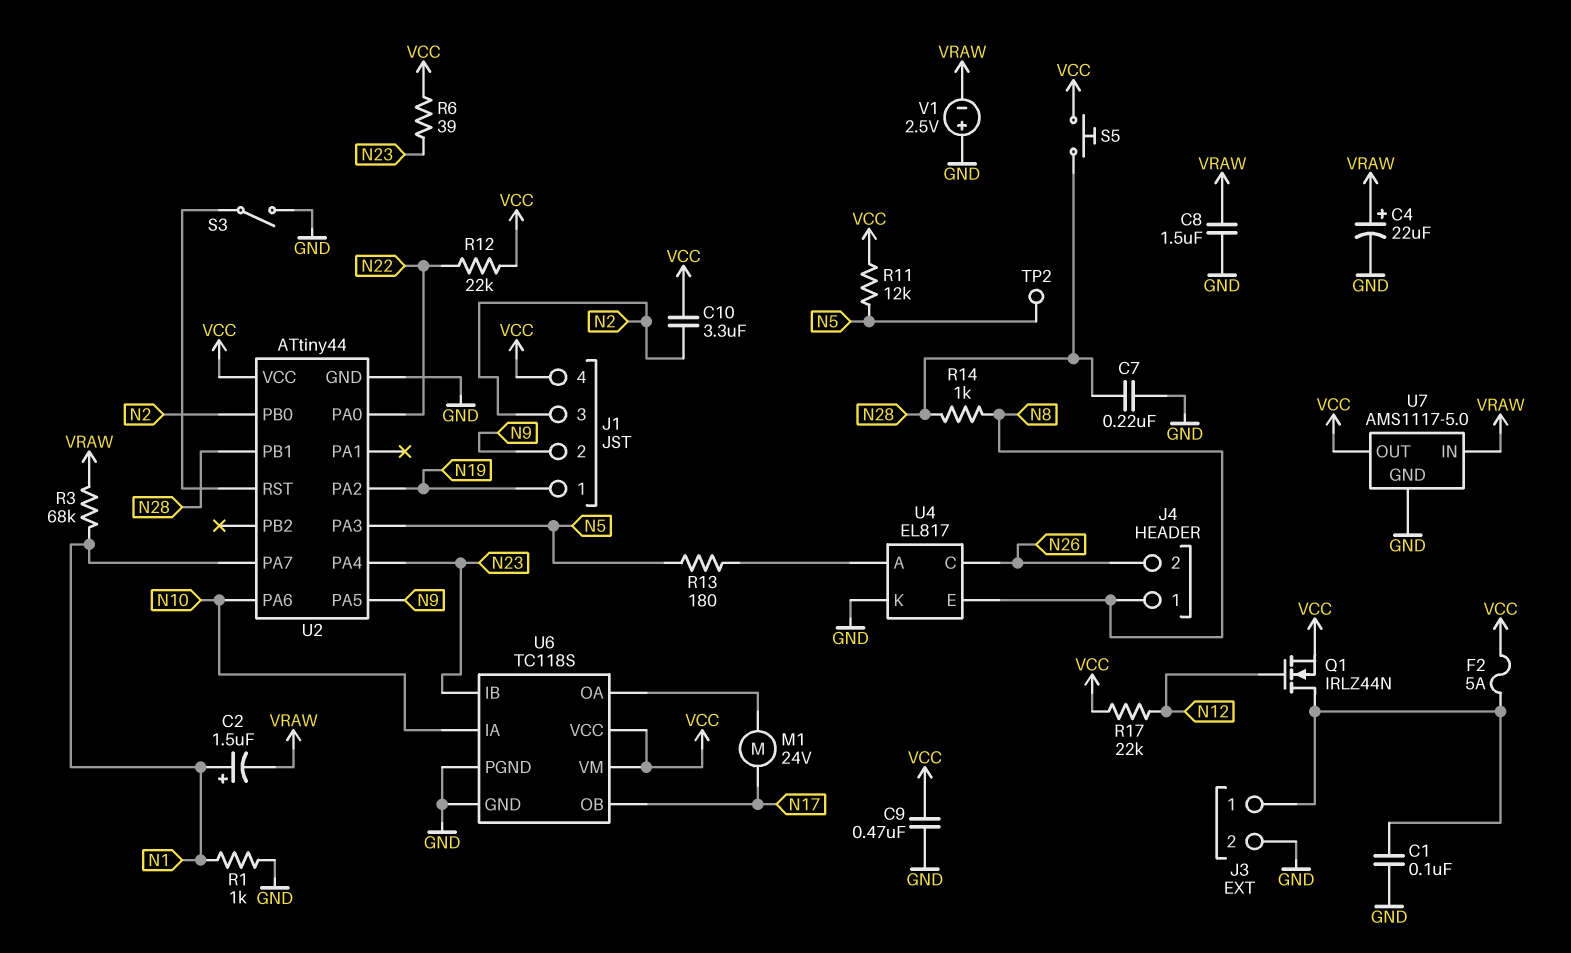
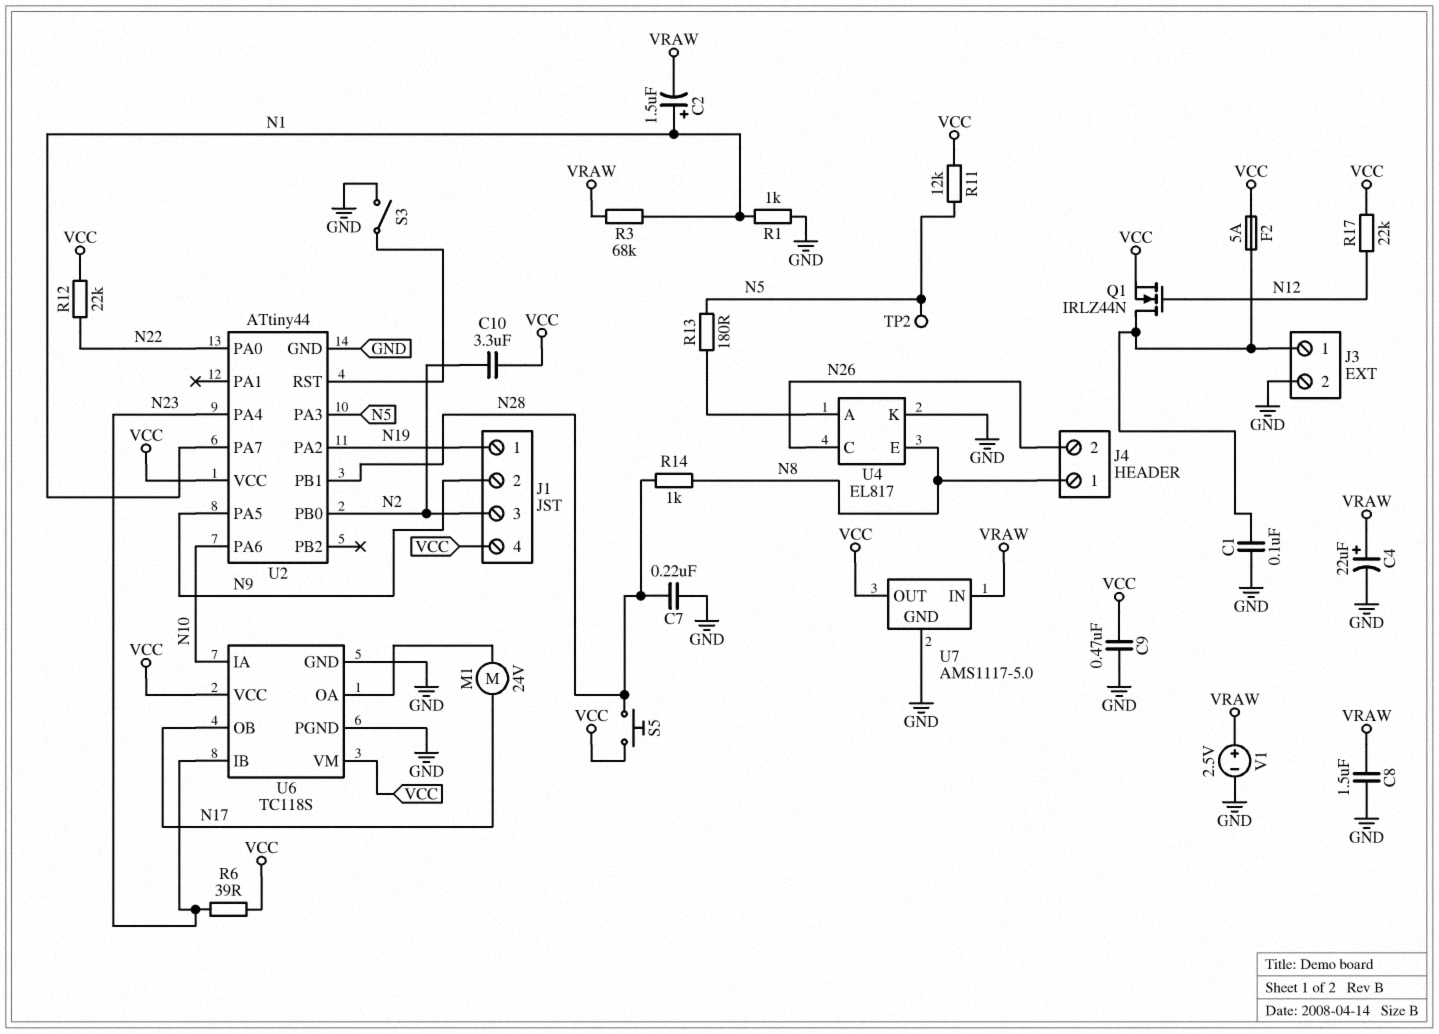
V1: 2.5V (plus GND, minus VRAW) -> 2.5V (plus VRAW, minus GND)

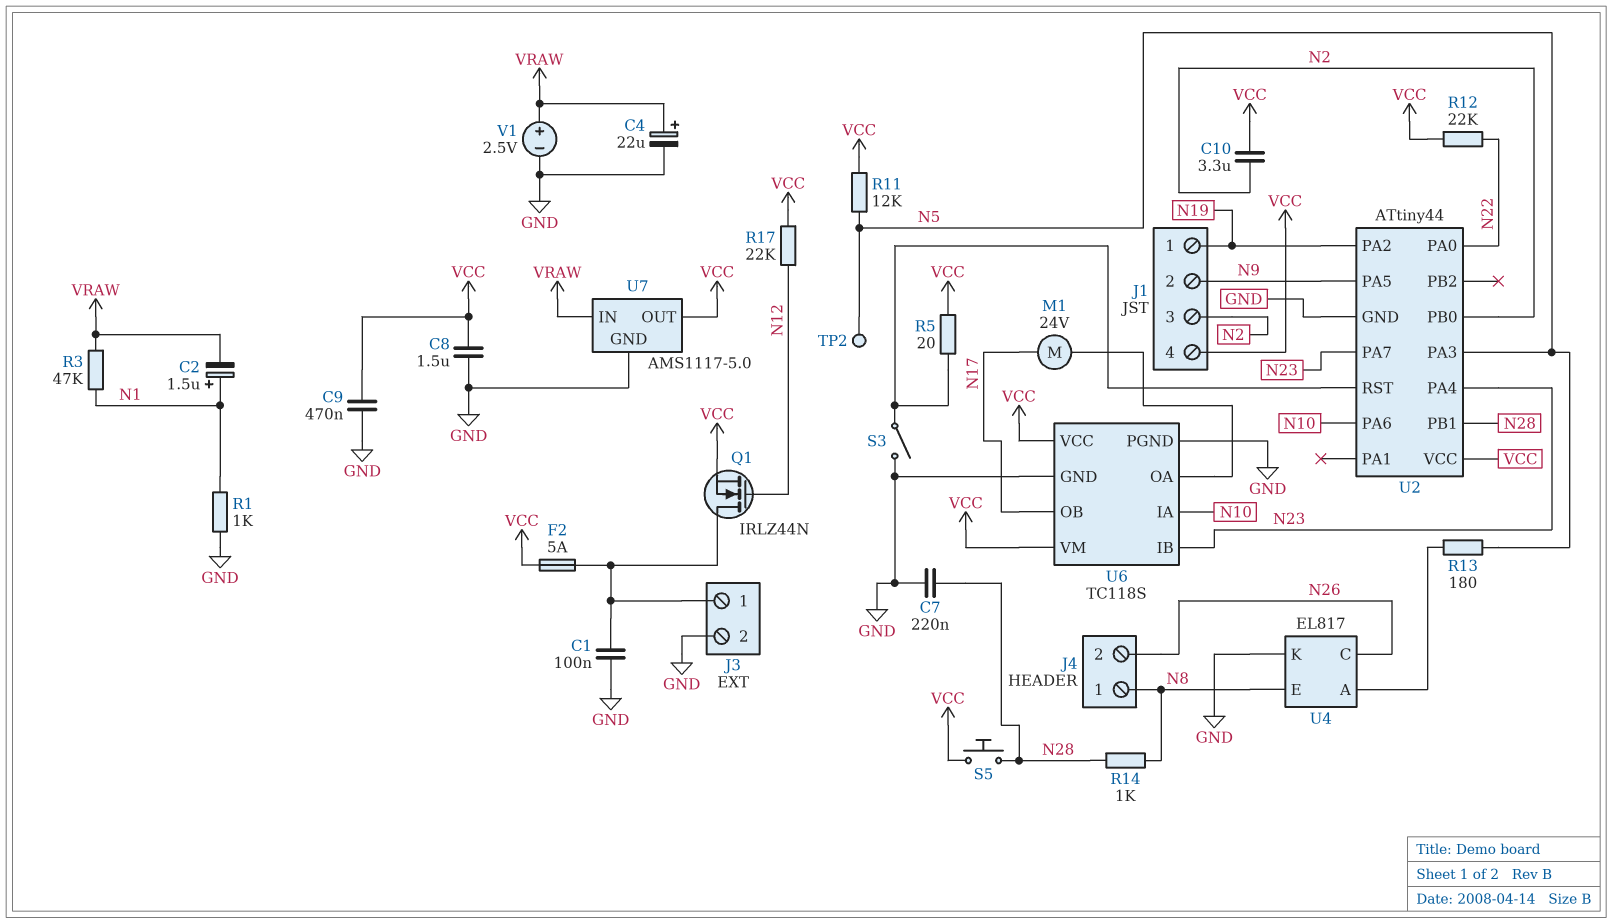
C8: 1.5uF (GND, VRAW) -> 1.5uF (GND, VCC)
R3: 68k (N1, VRAW) -> 47k (N1, VRAW)
R5: none -> 20 (U2/RST, VCC)
R6: 39 (N23, VCC) -> none
U2 pin PA7: N1 -> N23

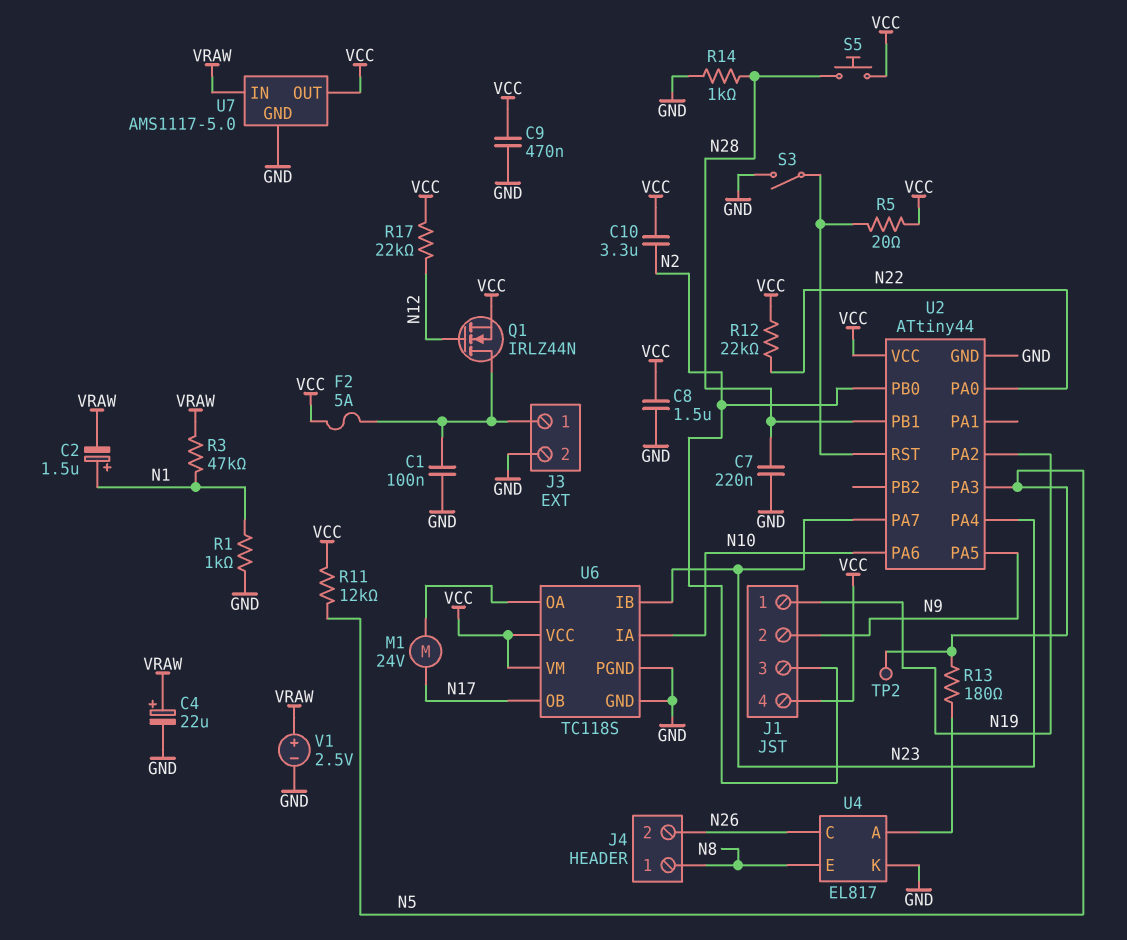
R14: 1k (N8, N28) -> 1k (GND, N28)

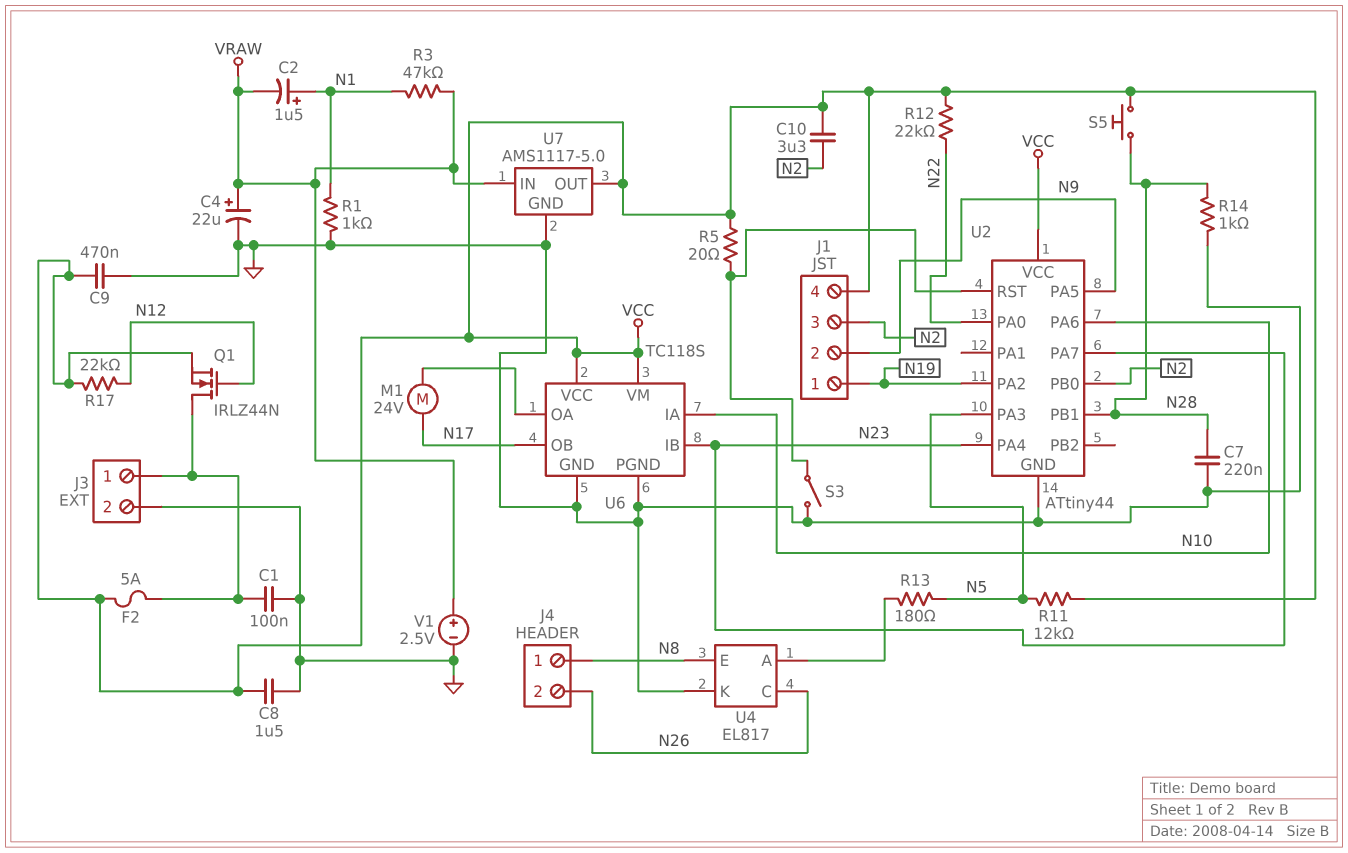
TP2: test point (N5) -> none

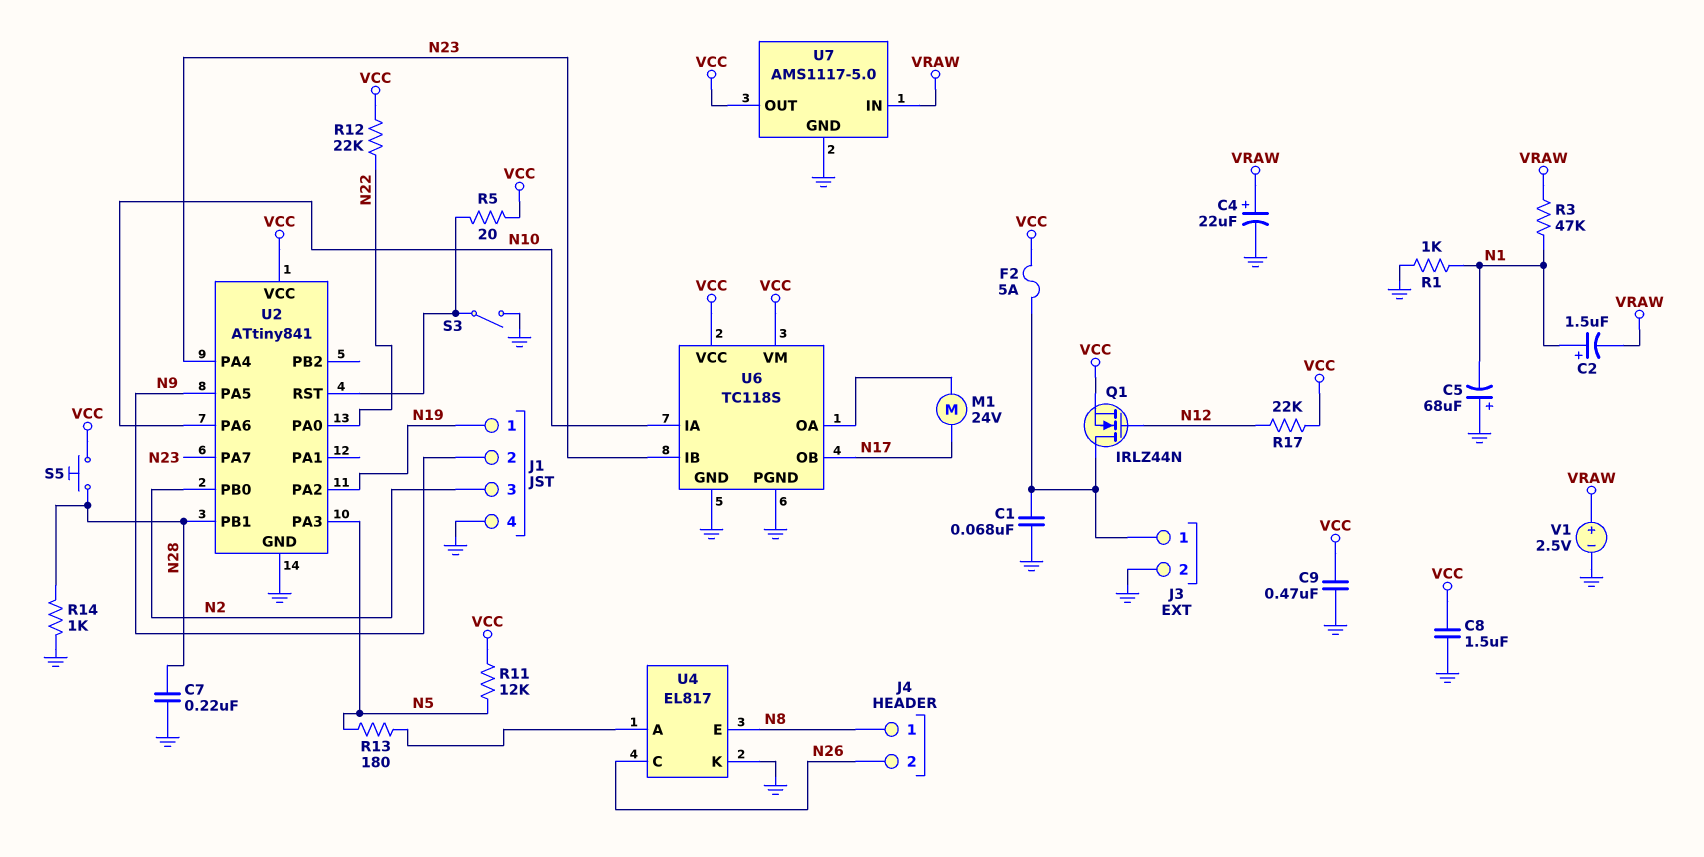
C1: 100nF (GND, J3/1) -> 68nF (GND, J3/1)
C5: none -> 68uF (plus GND, minus N1)
C10: 3.3uF (N2, VCC) -> none
J1 pin 4: VCC -> GND
U2: ATtiny44 -> ATtiny841

